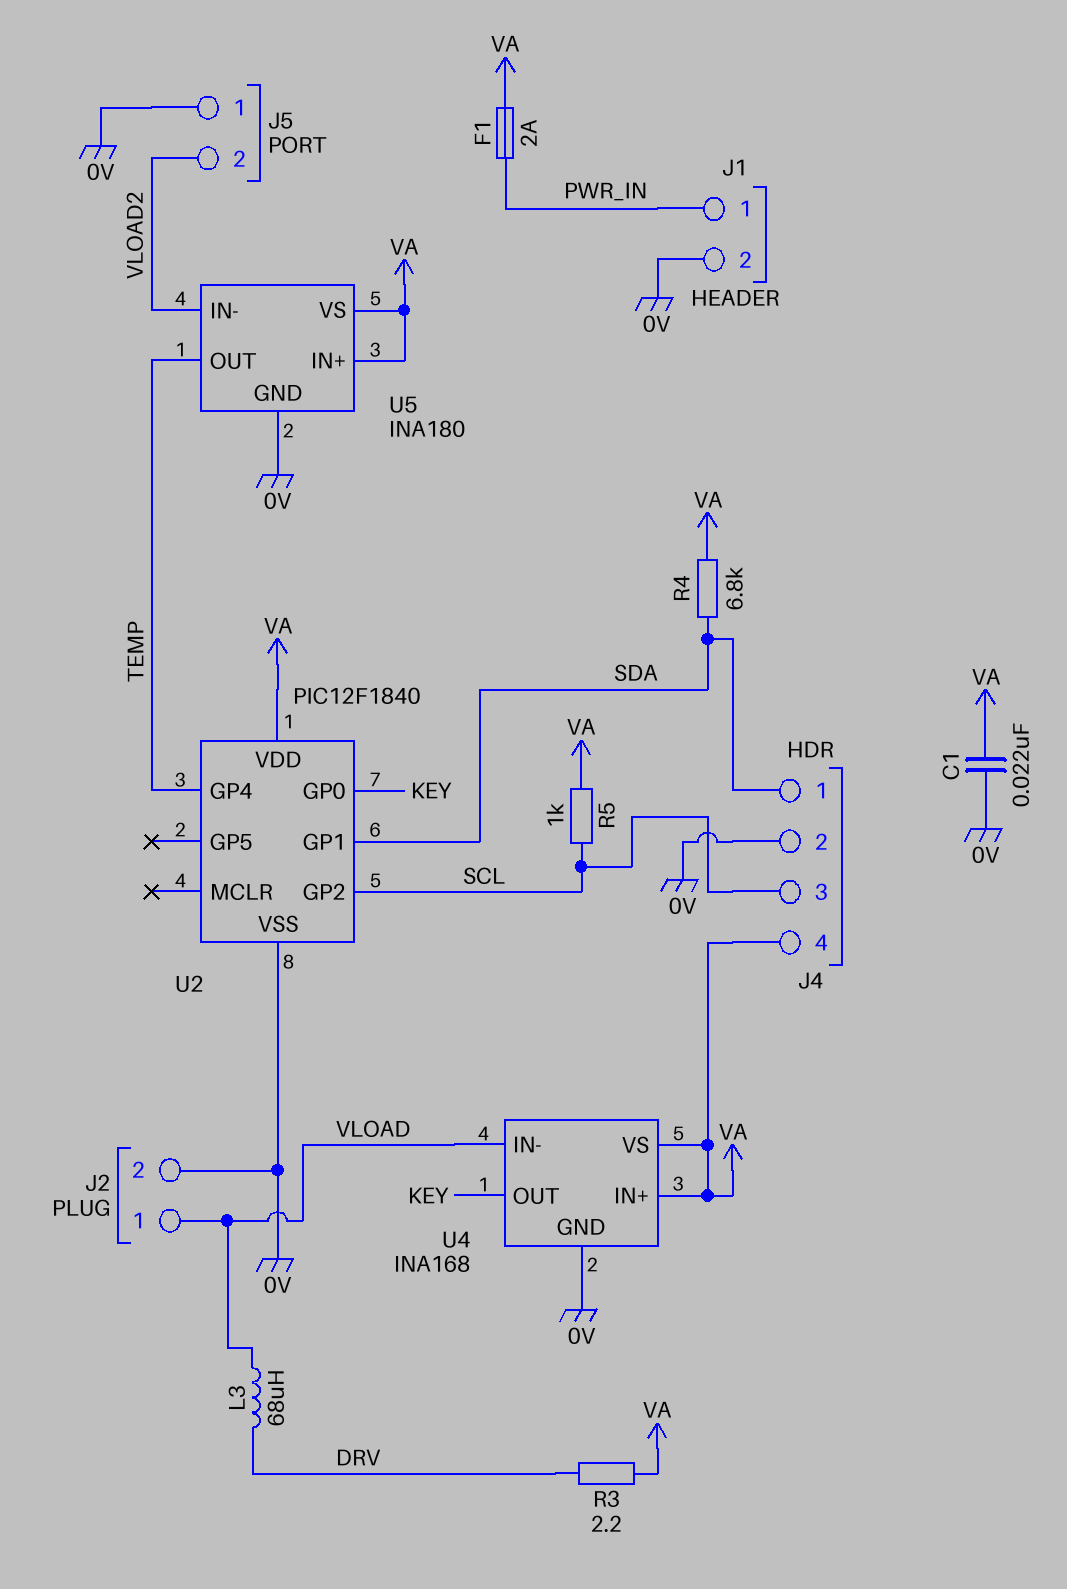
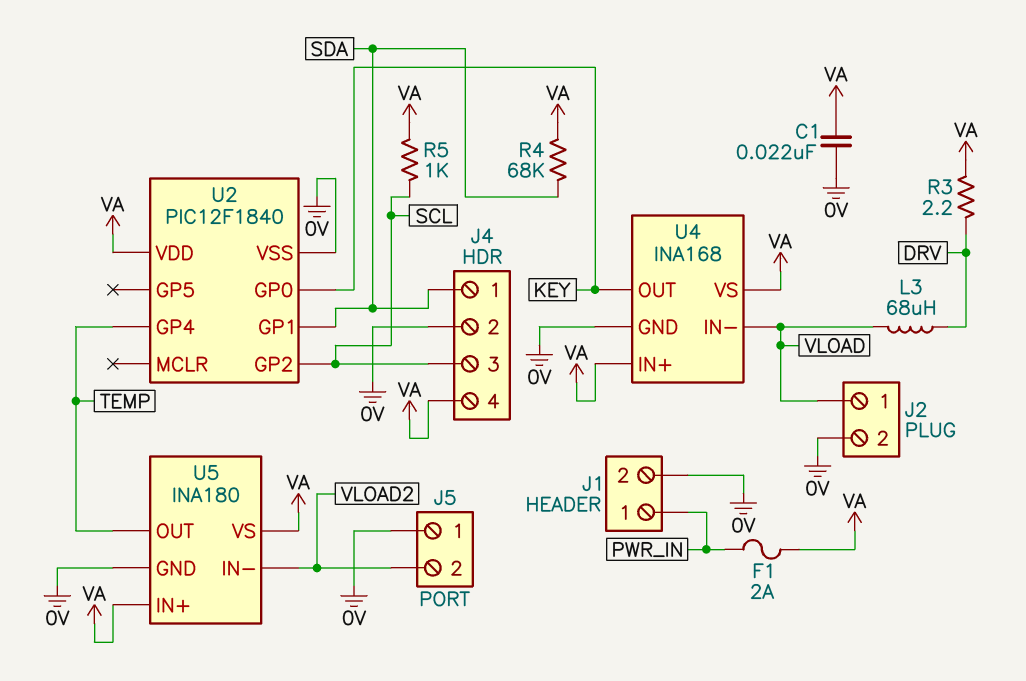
R4: 6.8k (SDA, VA) -> 68k (SDA, VA)

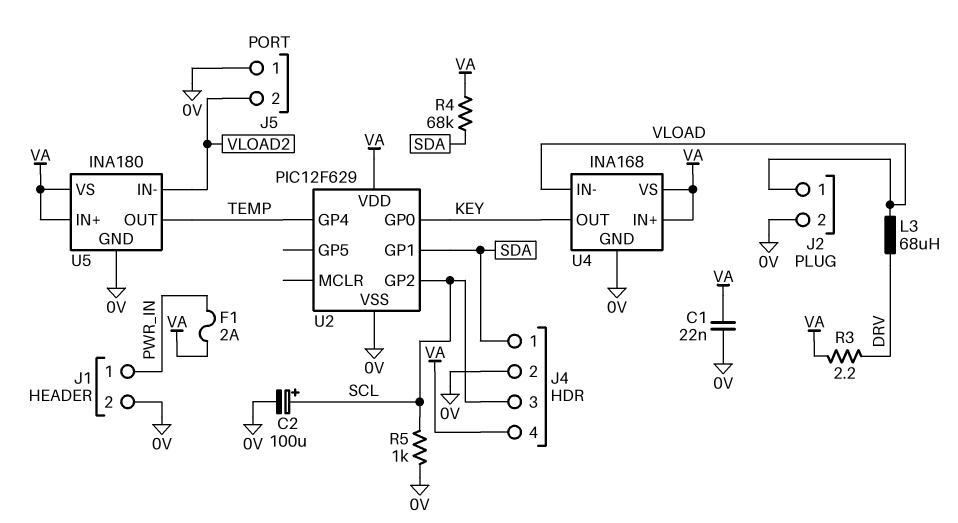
C2: none -> 100uF (plus SCL, minus 0V)
R5: 1k (SCL, VA) -> 1k (0V, SCL)
U2: PIC12F1840 -> PIC12F629

